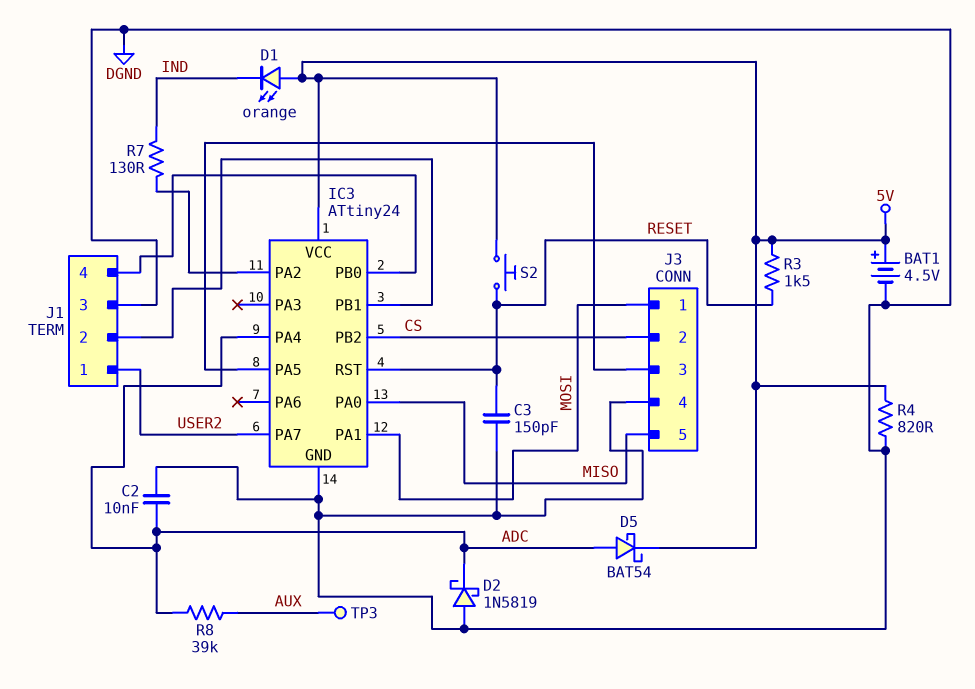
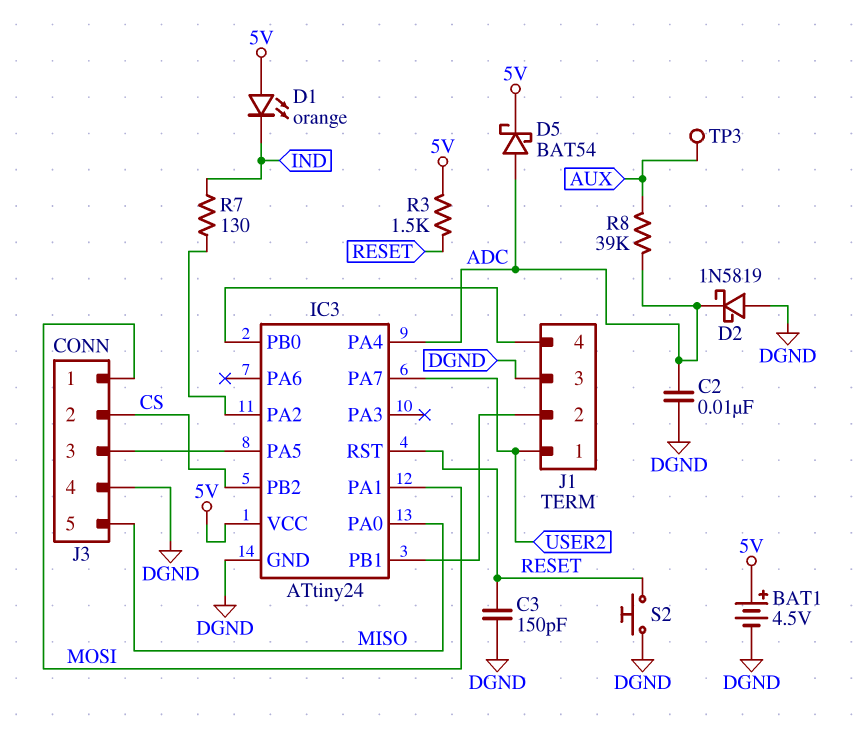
R4: 820 (5V, DGND) -> none
S2: button (5V, RESET) -> button (DGND, RESET)

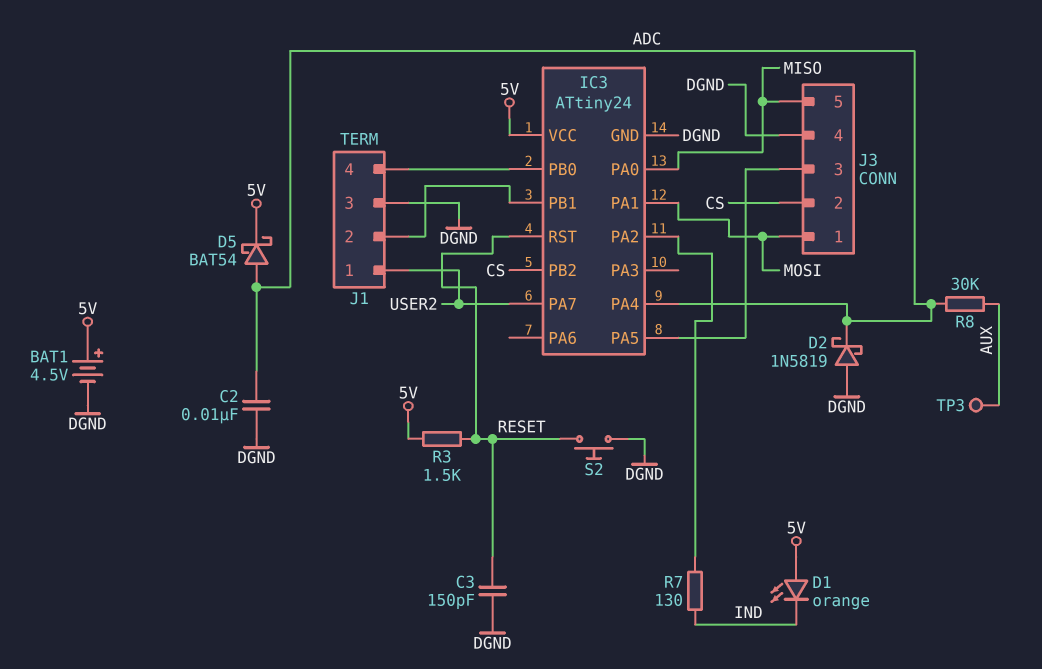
R8: 39k (ADC, AUX) -> 30k (ADC, AUX)

